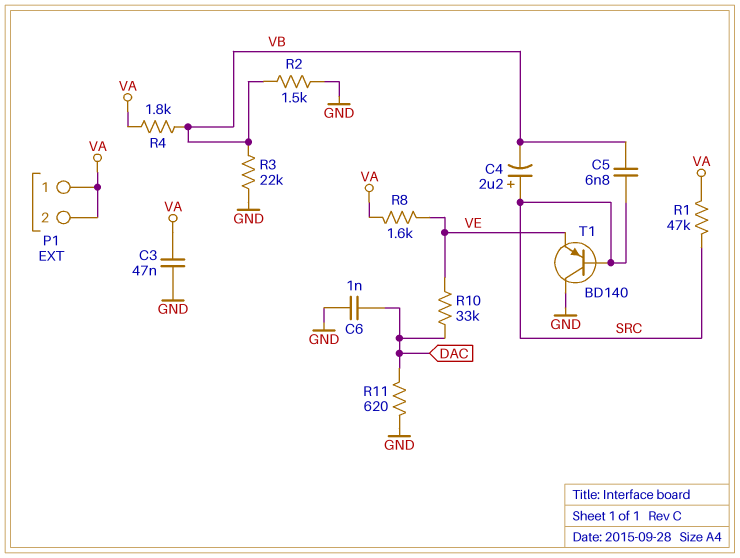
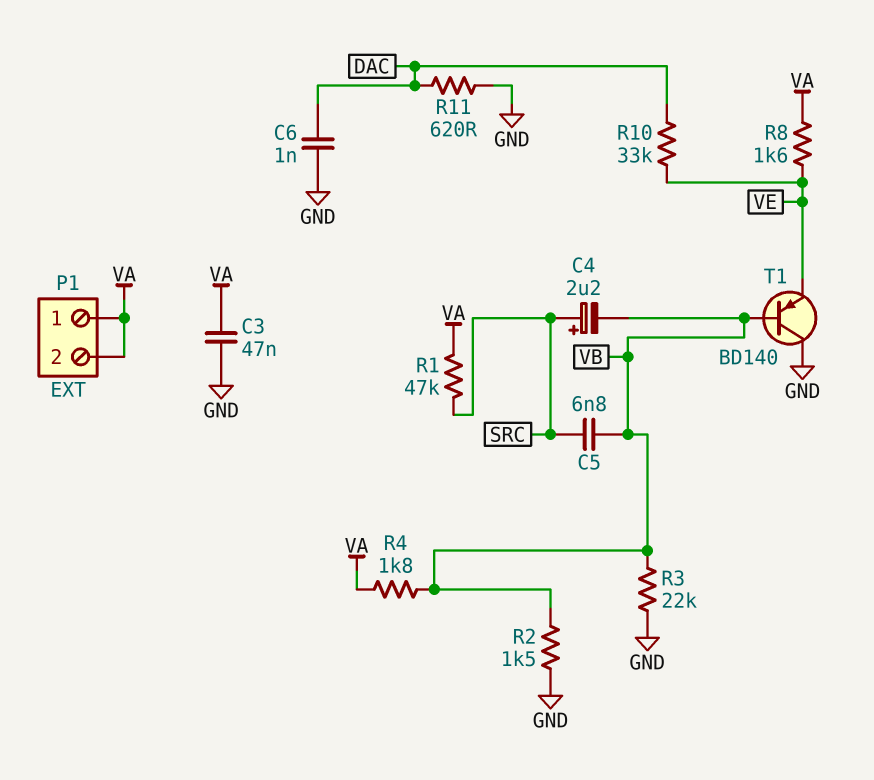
T1: PNP BD140 (B SRC, C GND, E VE) -> PNP BD140 (B VB, C GND, E VE)

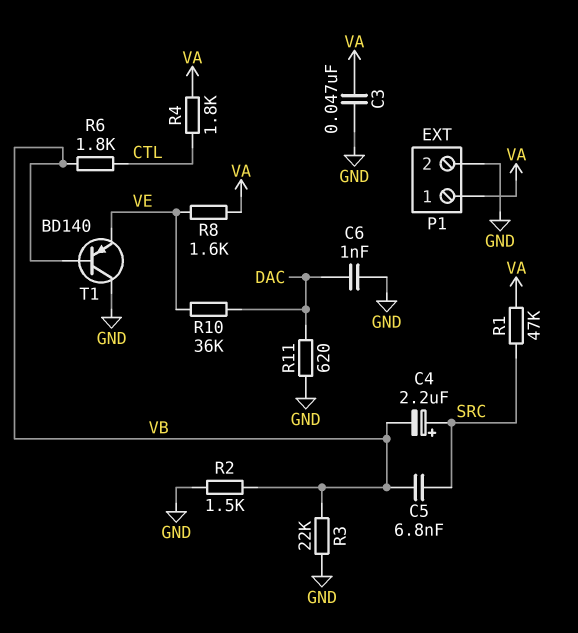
P1 pin 2: VA -> GND
R4: 1.8k (VA, VB) -> 1.8k (CTL, VA)
R6: none -> 1.8k (CTL, VB)
R10: 33k (DAC, VE) -> 36k (DAC, VE)

